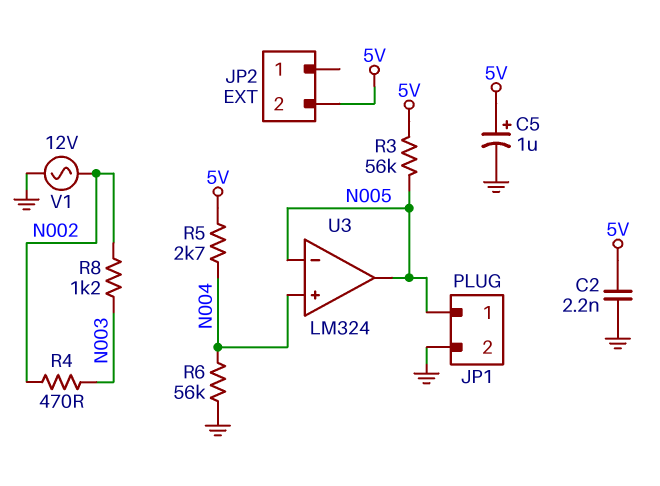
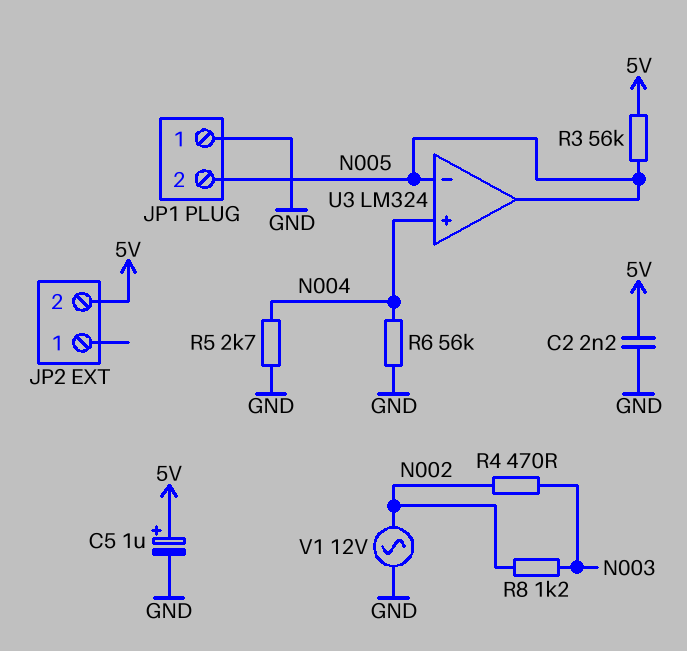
JP1 pin 1: N005 -> GND
JP1 pin 2: GND -> N005
R5: 2.7k (5V, N004) -> 2.7k (GND, N004)

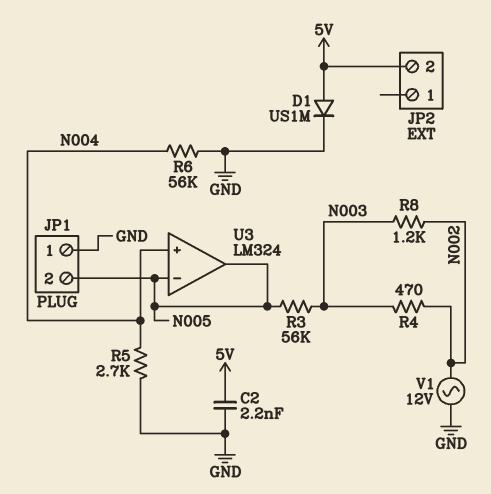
C5: 1uF (plus 5V, minus GND) -> none
D1: none -> diode US1M (A 5V, K GND)
R3: 56k (5V, N005) -> 56k (N003, N005)

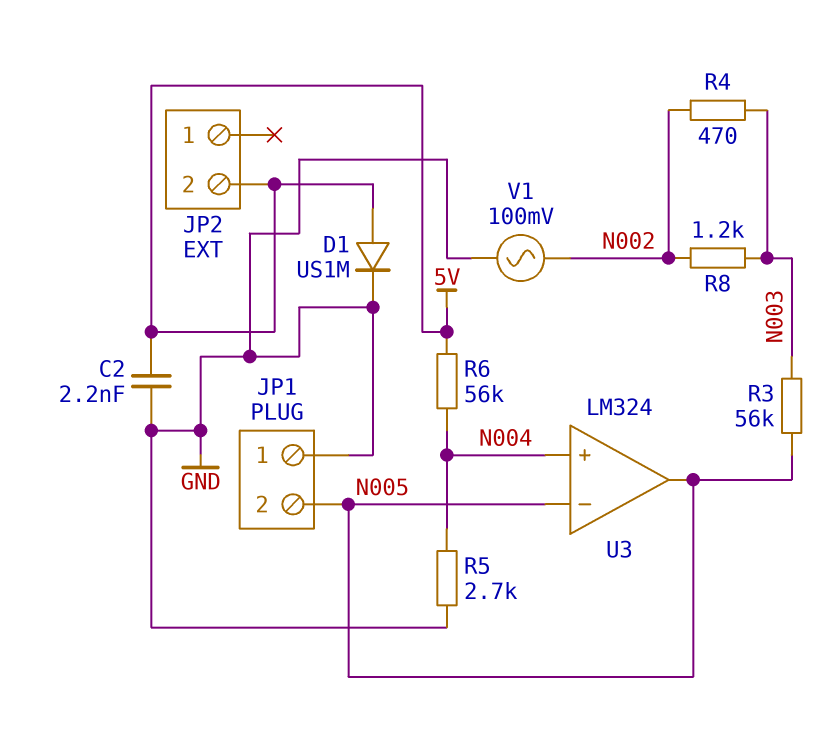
R6: 56k (GND, N004) -> 56k (5V, N004)
V1: AC 12V (GND, N002) -> AC 100mV (GND, N002)

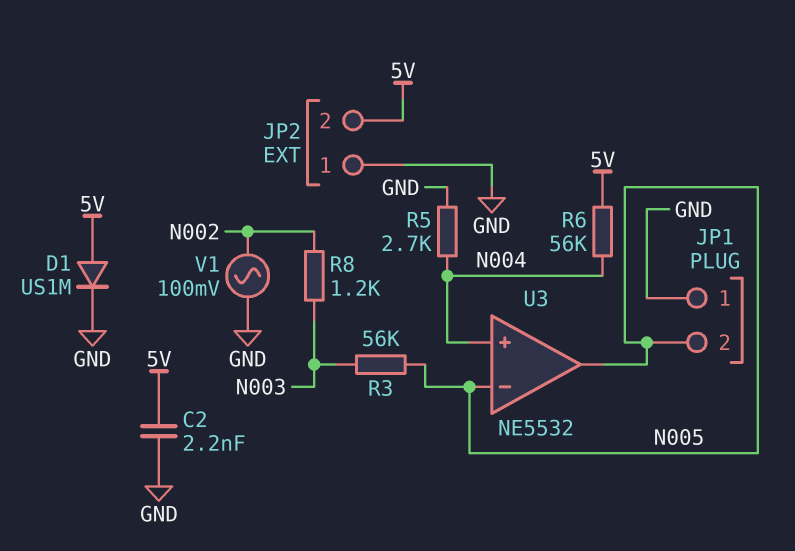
JP2 pin 1: none -> GND
R4: 470 (N002, N003) -> none
U3: LM324 -> NE5532

